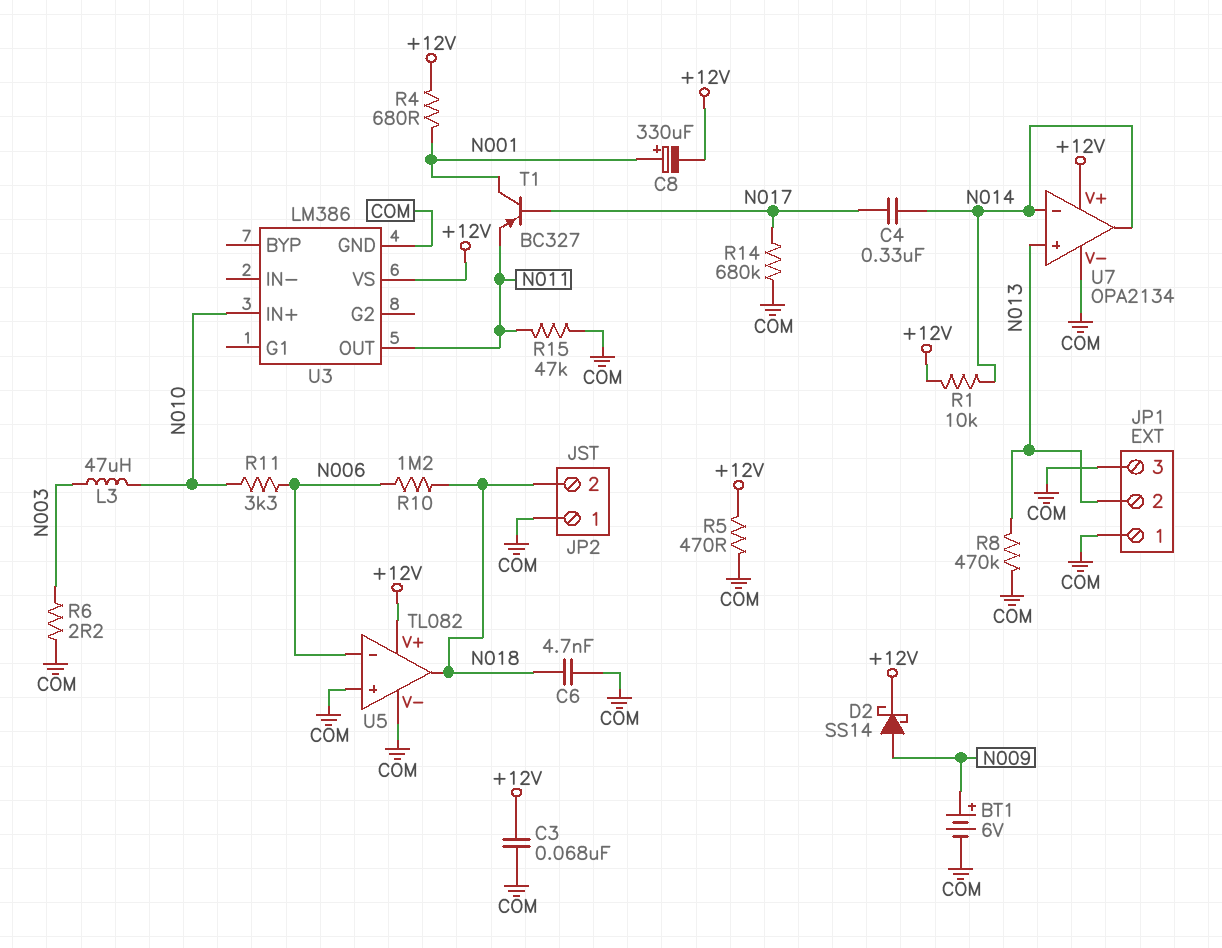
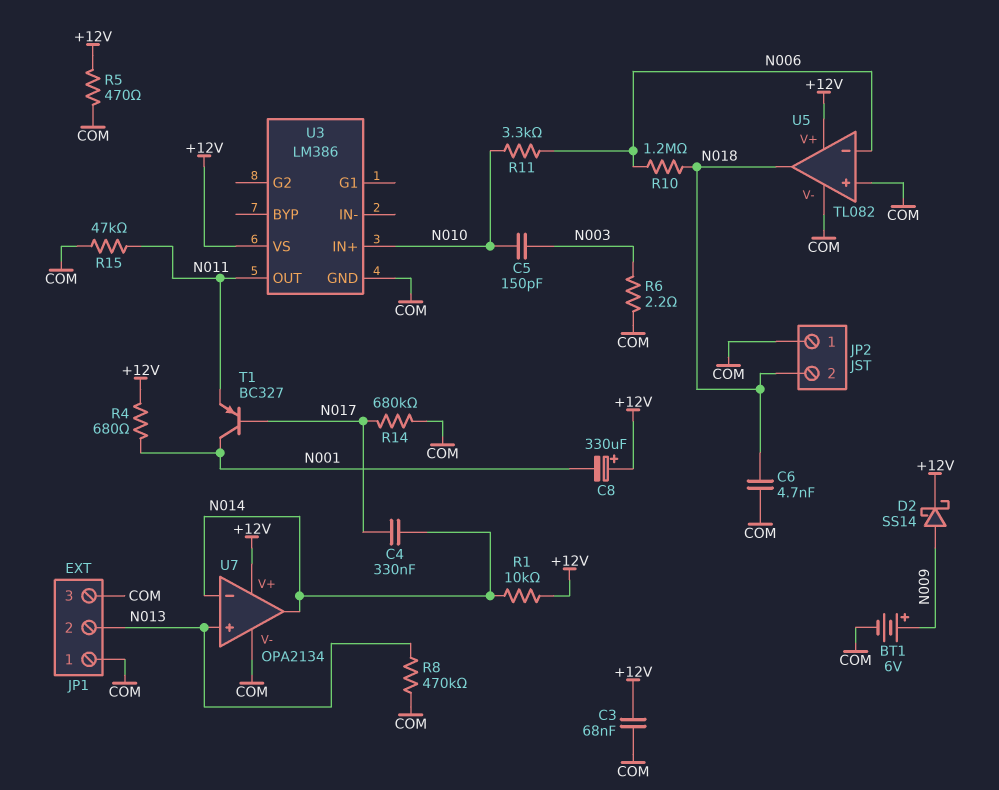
C5: none -> 150pF (N003, N010)
C8: 330uF (plus N001, minus +12V) -> 330uF (plus +12V, minus N001)
L3: 47uH (N003, N010) -> none

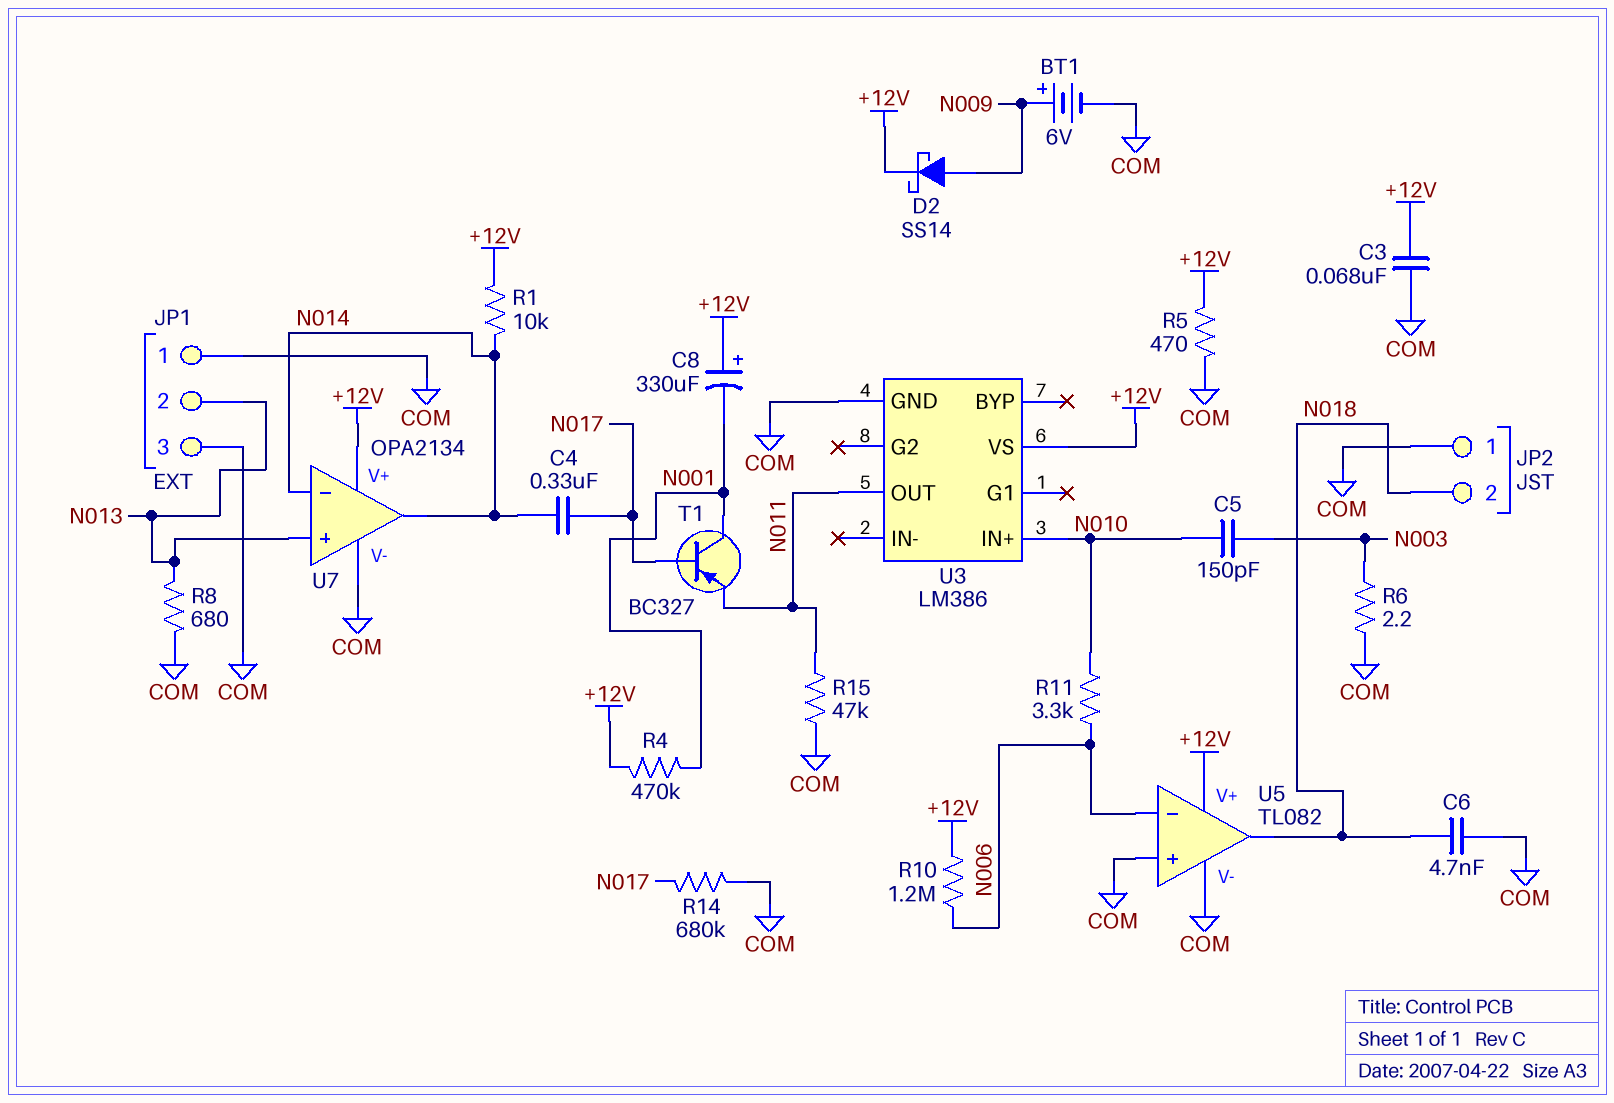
R4: 680 (+12V, N001) -> 470k (+12V, N001)
R8: 470k (COM, N013) -> 680 (COM, N013)
R10: 1.2M (N006, N018) -> 1.2M (+12V, N006)

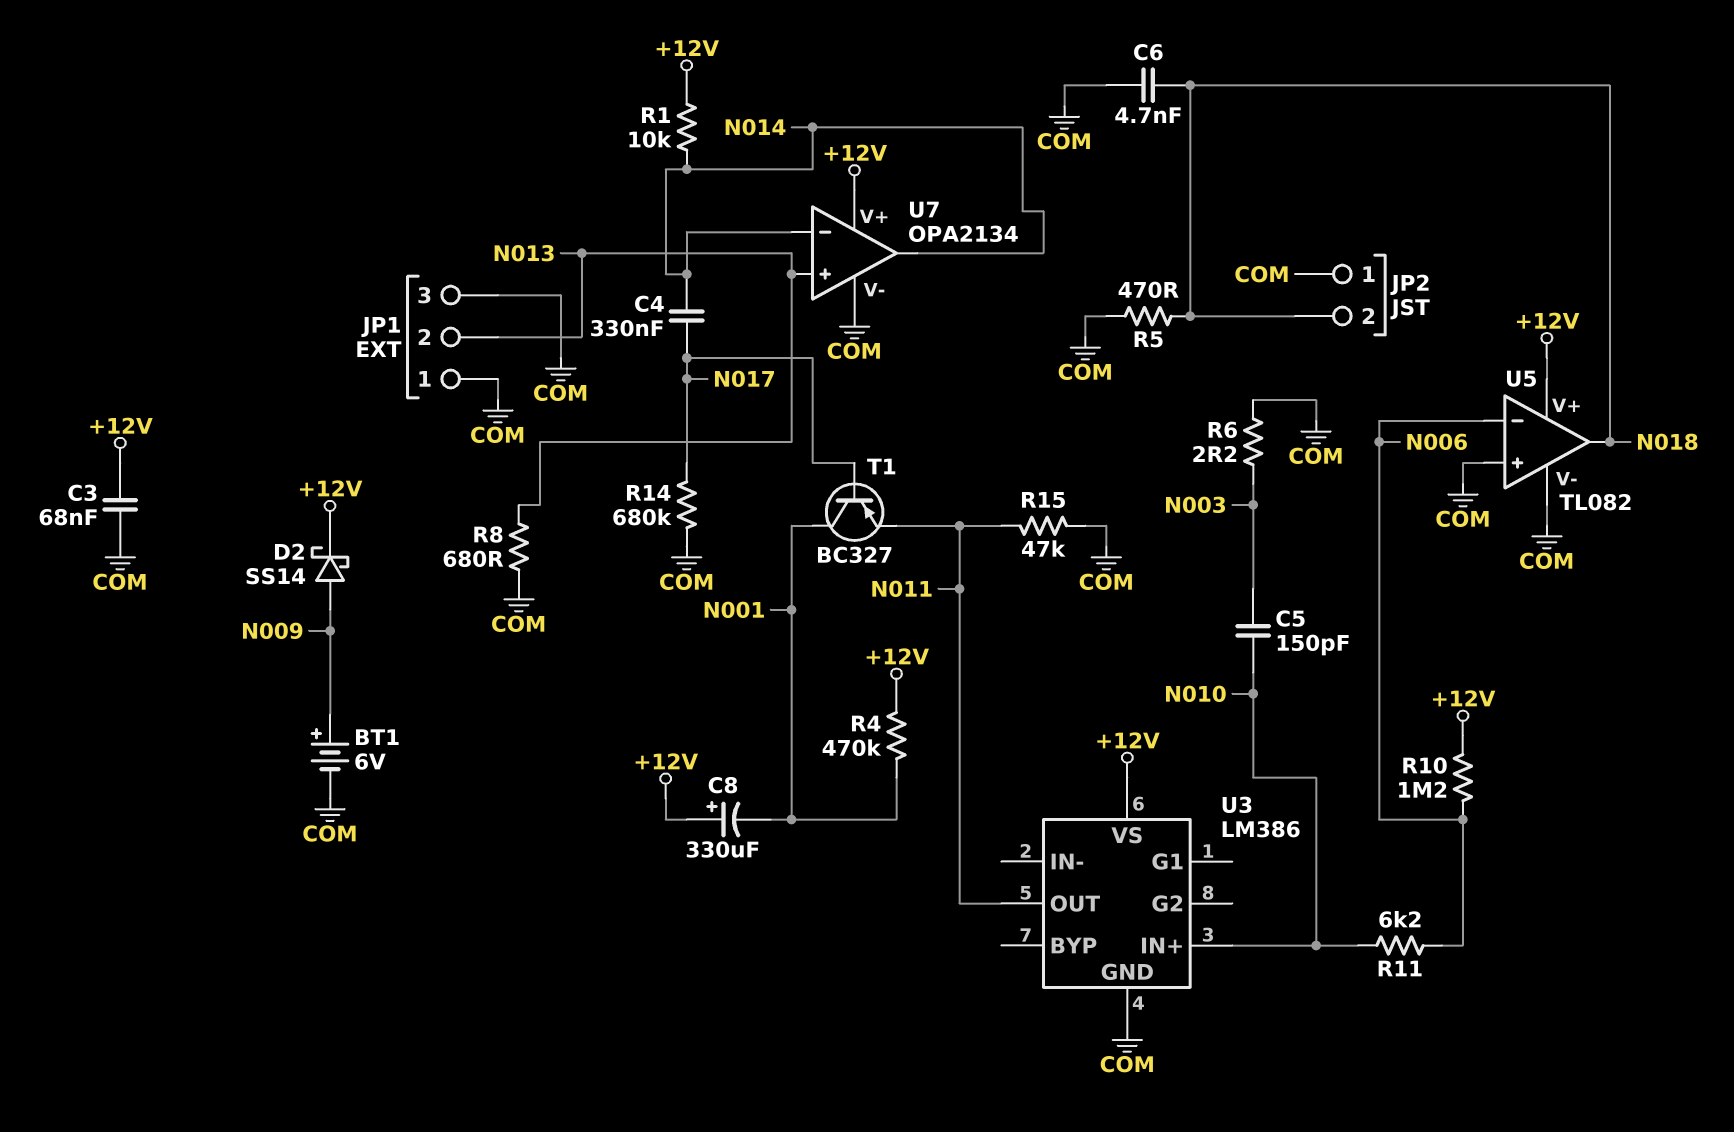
R5: 470 (+12V, COM) -> 470 (COM, N018)
R11: 3.3k (N006, N010) -> 6.2k (N006, N010)

